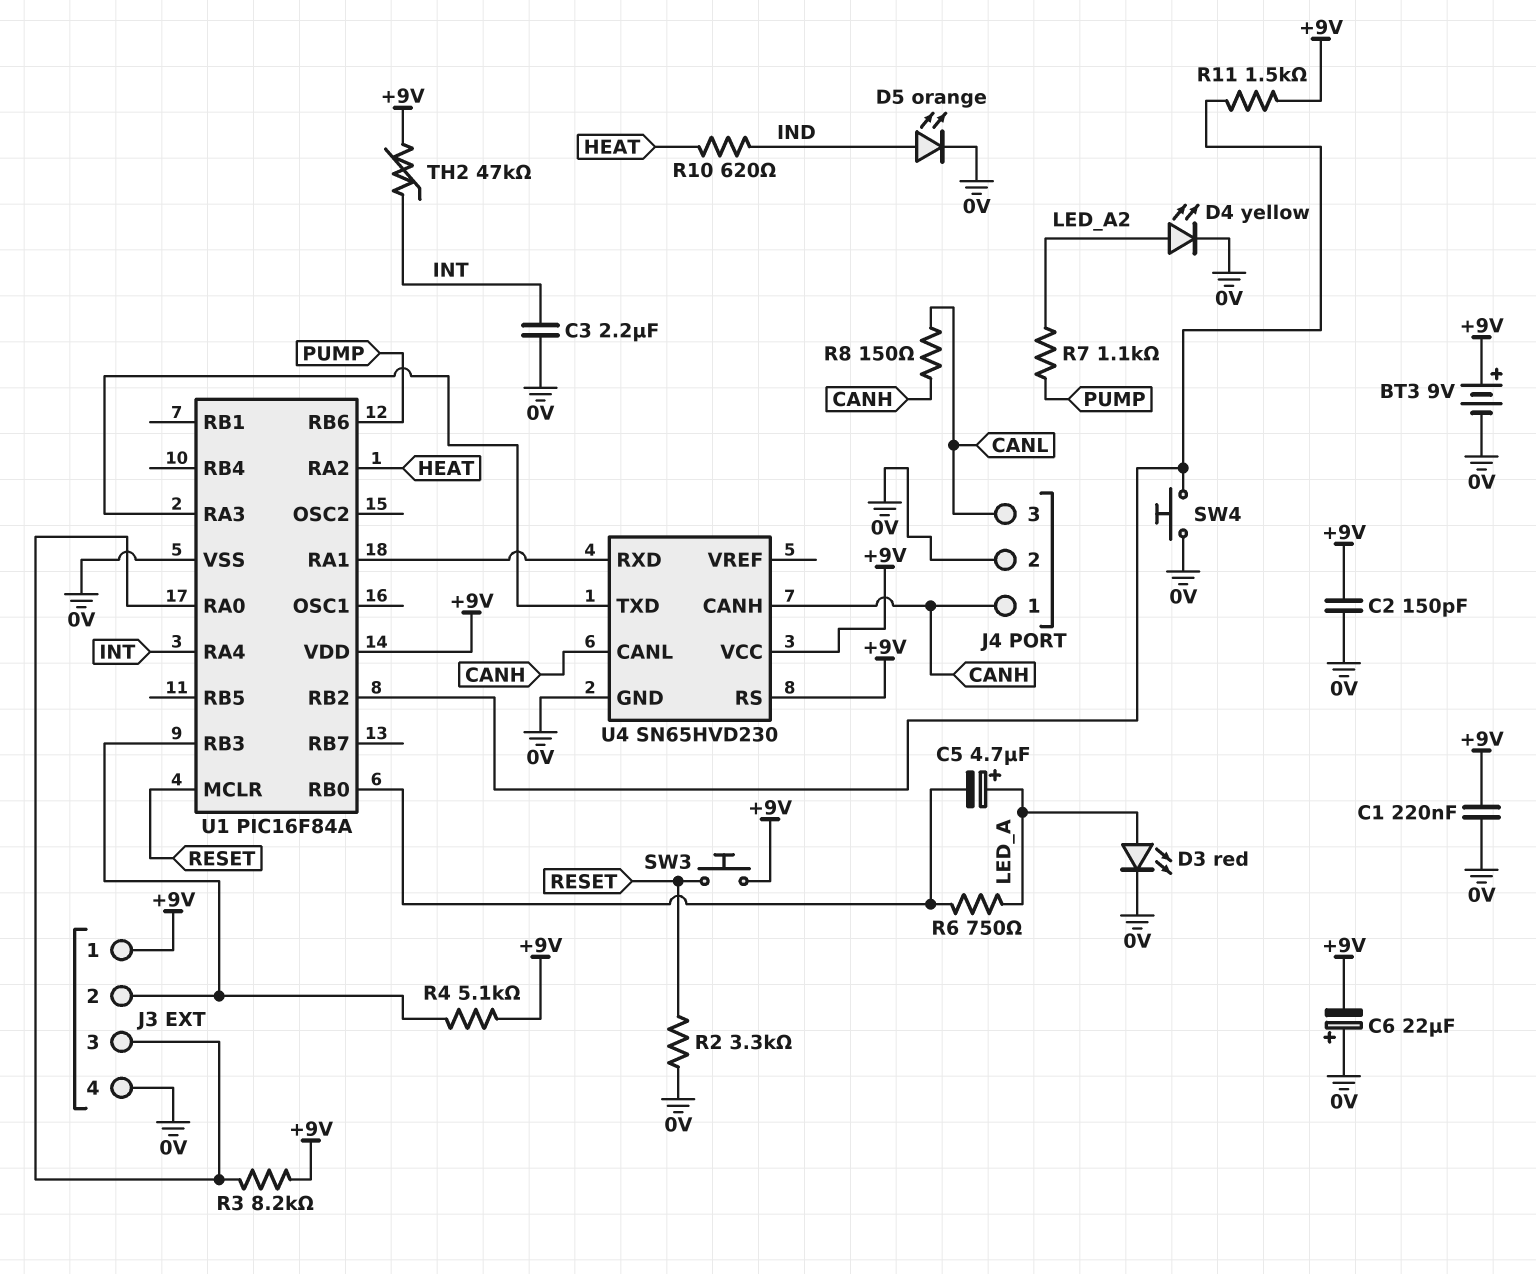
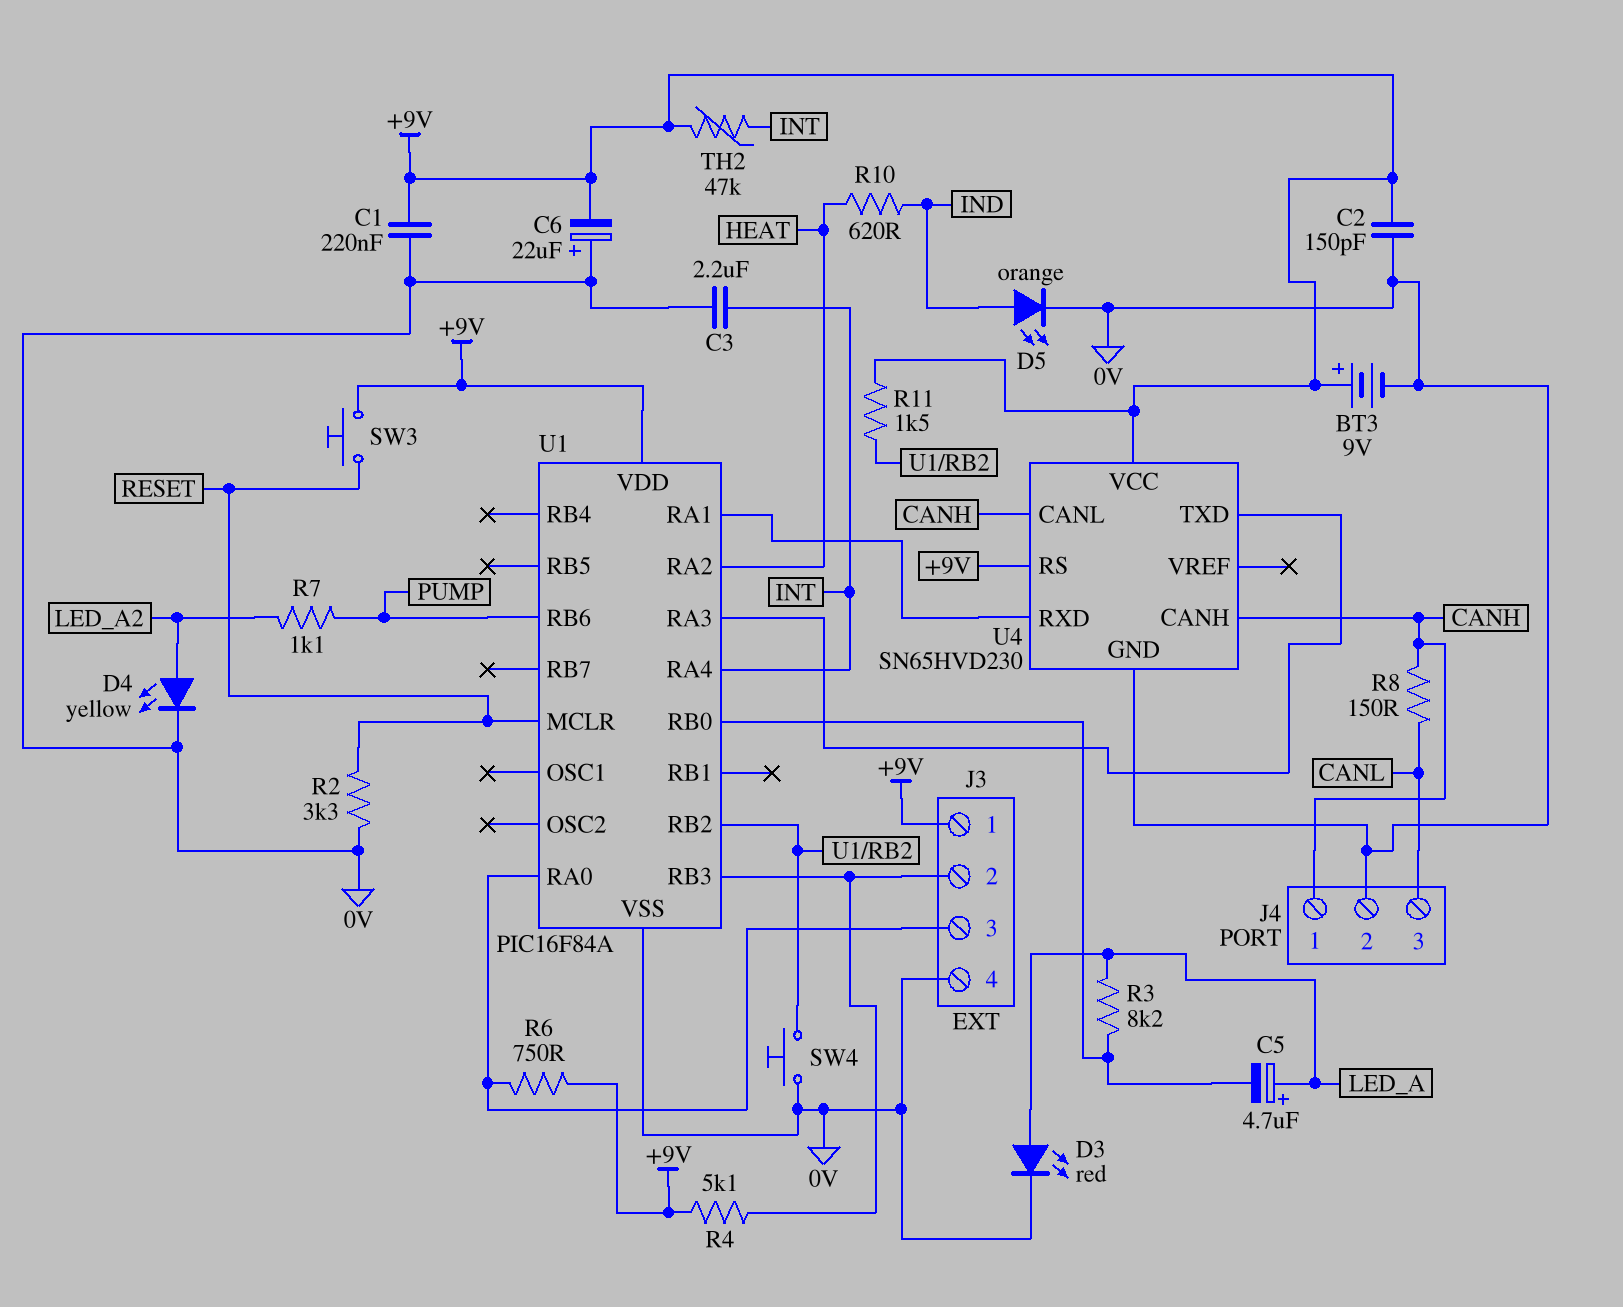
R3: 8.2k (+9V, J3/3) -> 8.2k (LED_A, U1/RB0)
R6: 750 (LED_A, U1/RB0) -> 750 (+9V, J3/3)

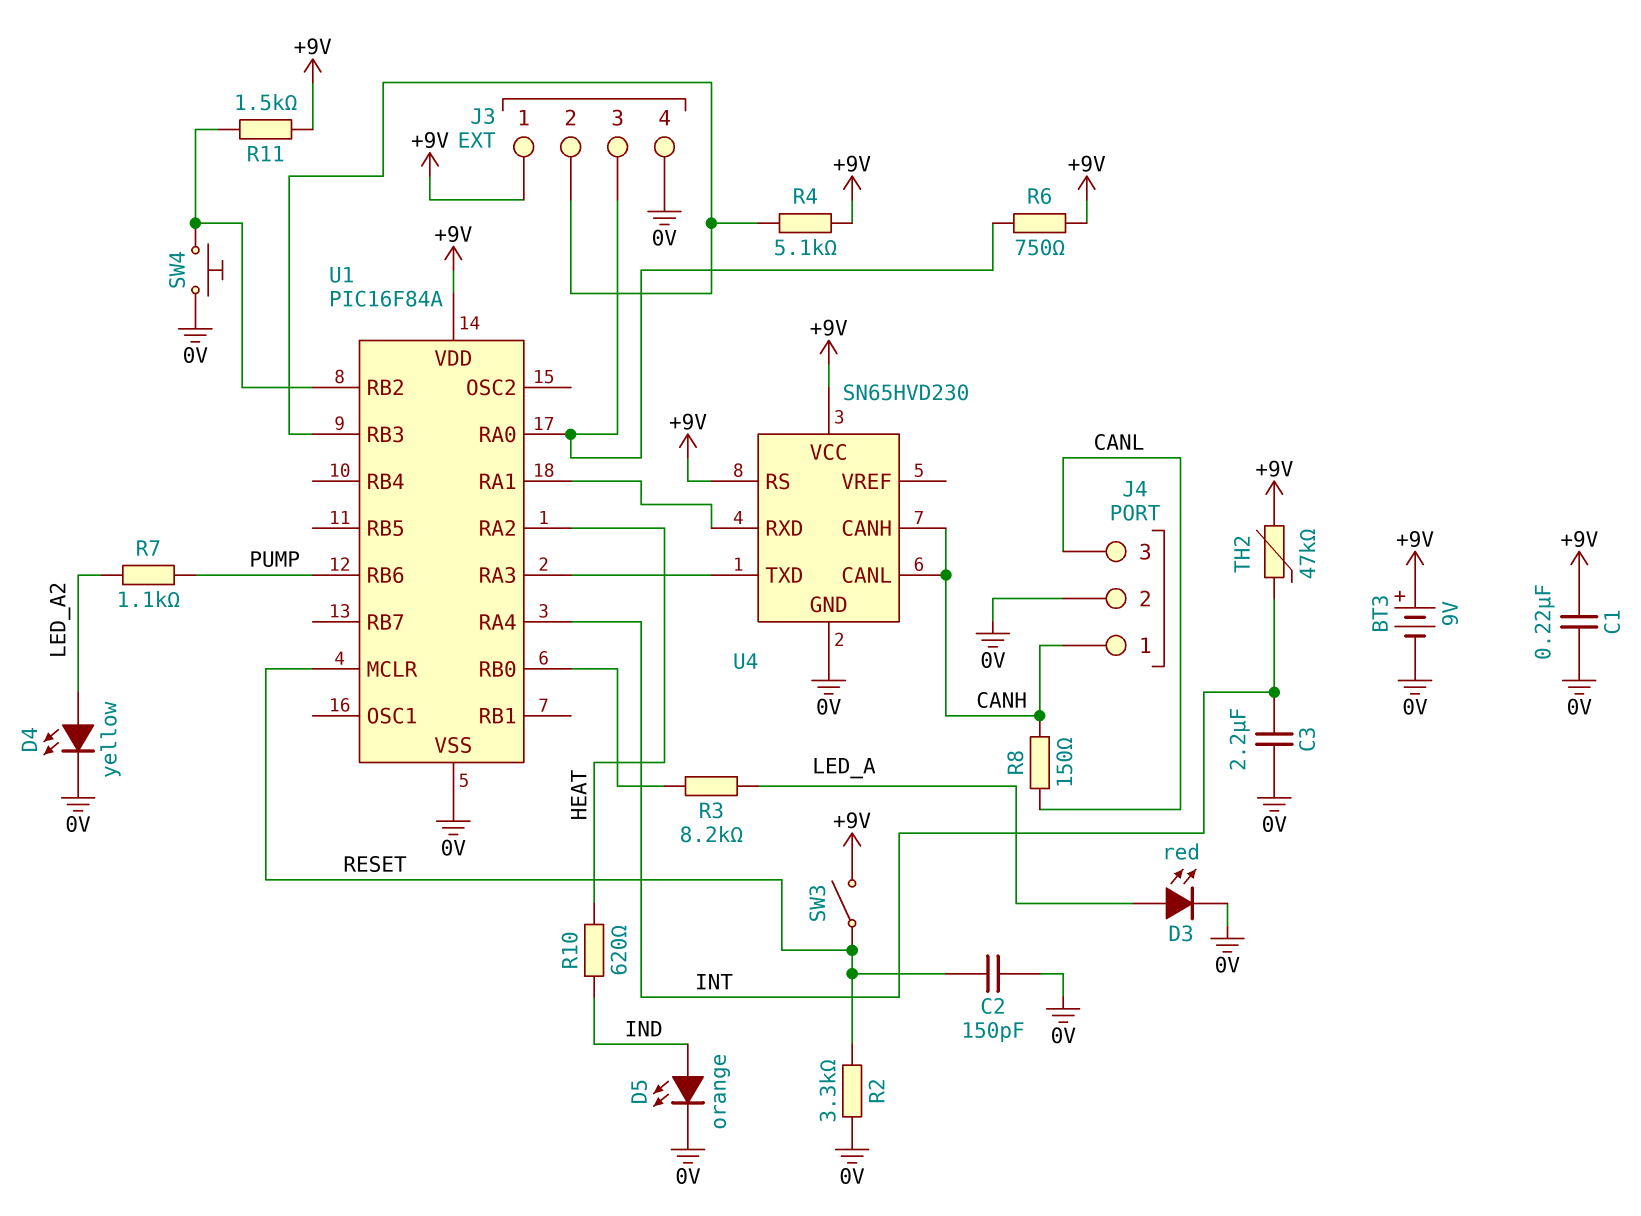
C2: 150pF (+9V, 0V) -> 150pF (0V, RESET)
C5: 4.7uF (plus LED_A, minus U1/RB0) -> none
C6: 22uF (plus 0V, minus +9V) -> none
SW3: button (+9V, RESET) -> switch (+9V, RESET)

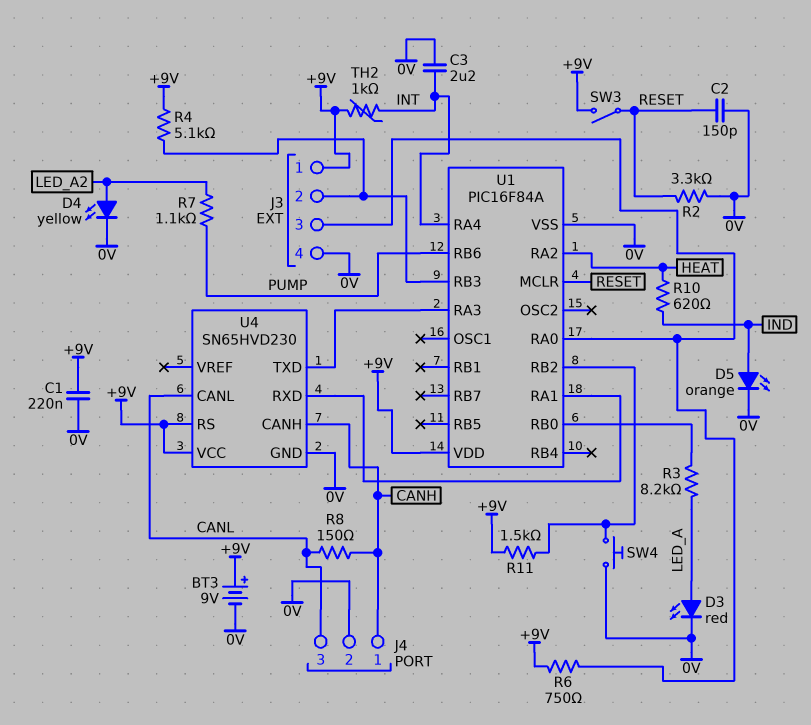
TH2: 47k (+9V, INT) -> 1k (+9V, INT)
U4 pin CANL: CANH -> CANL

